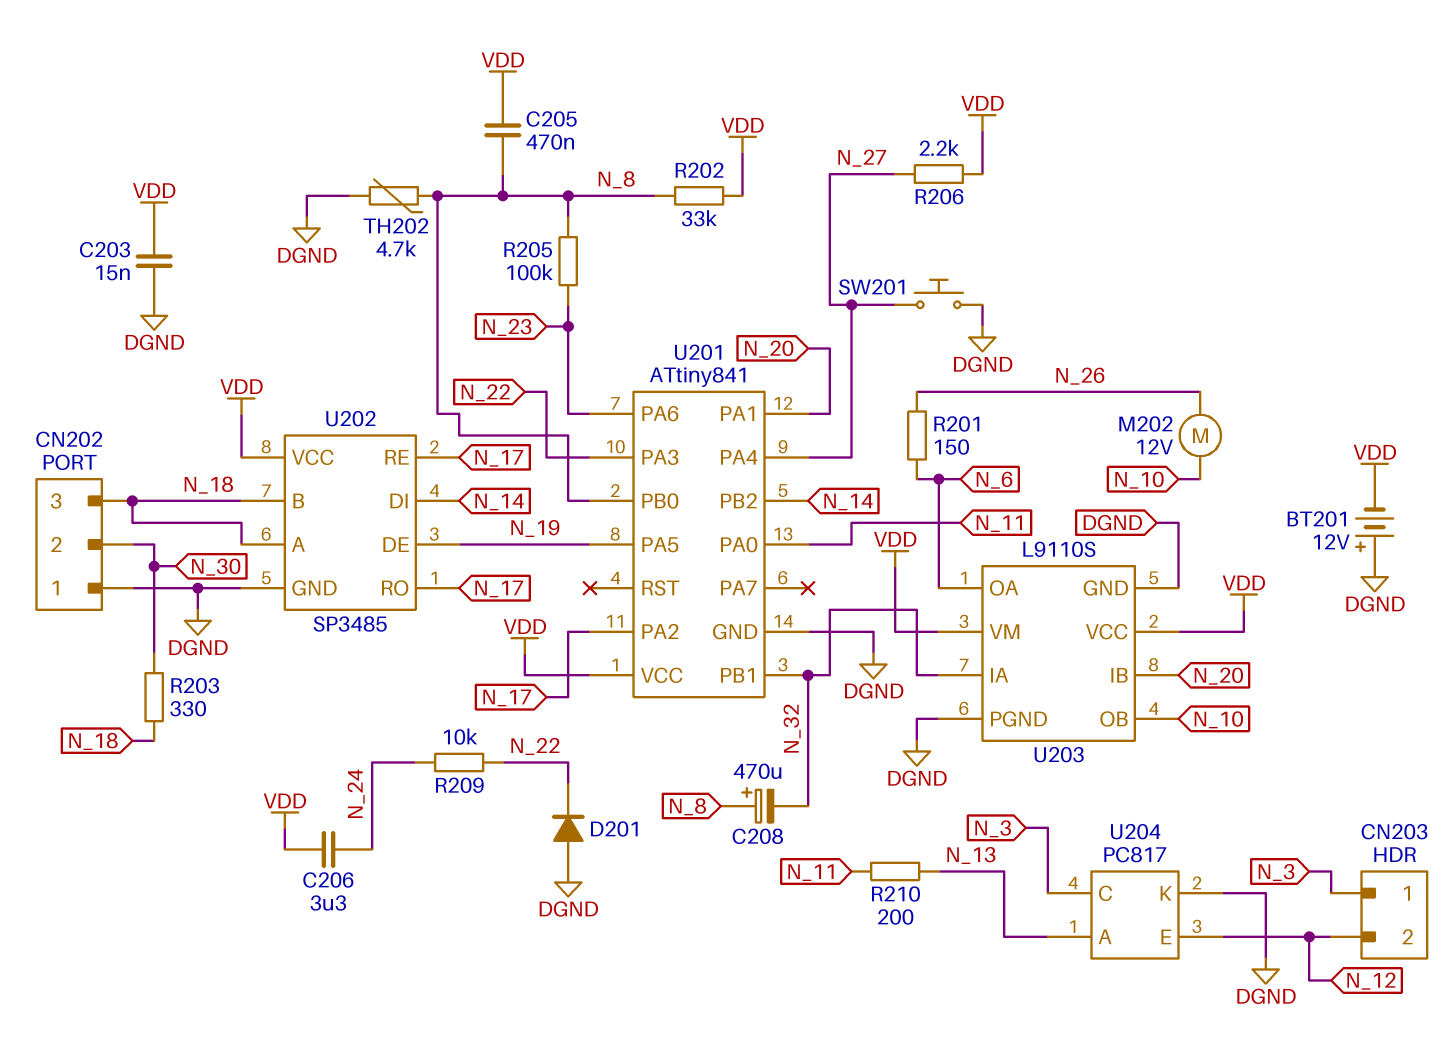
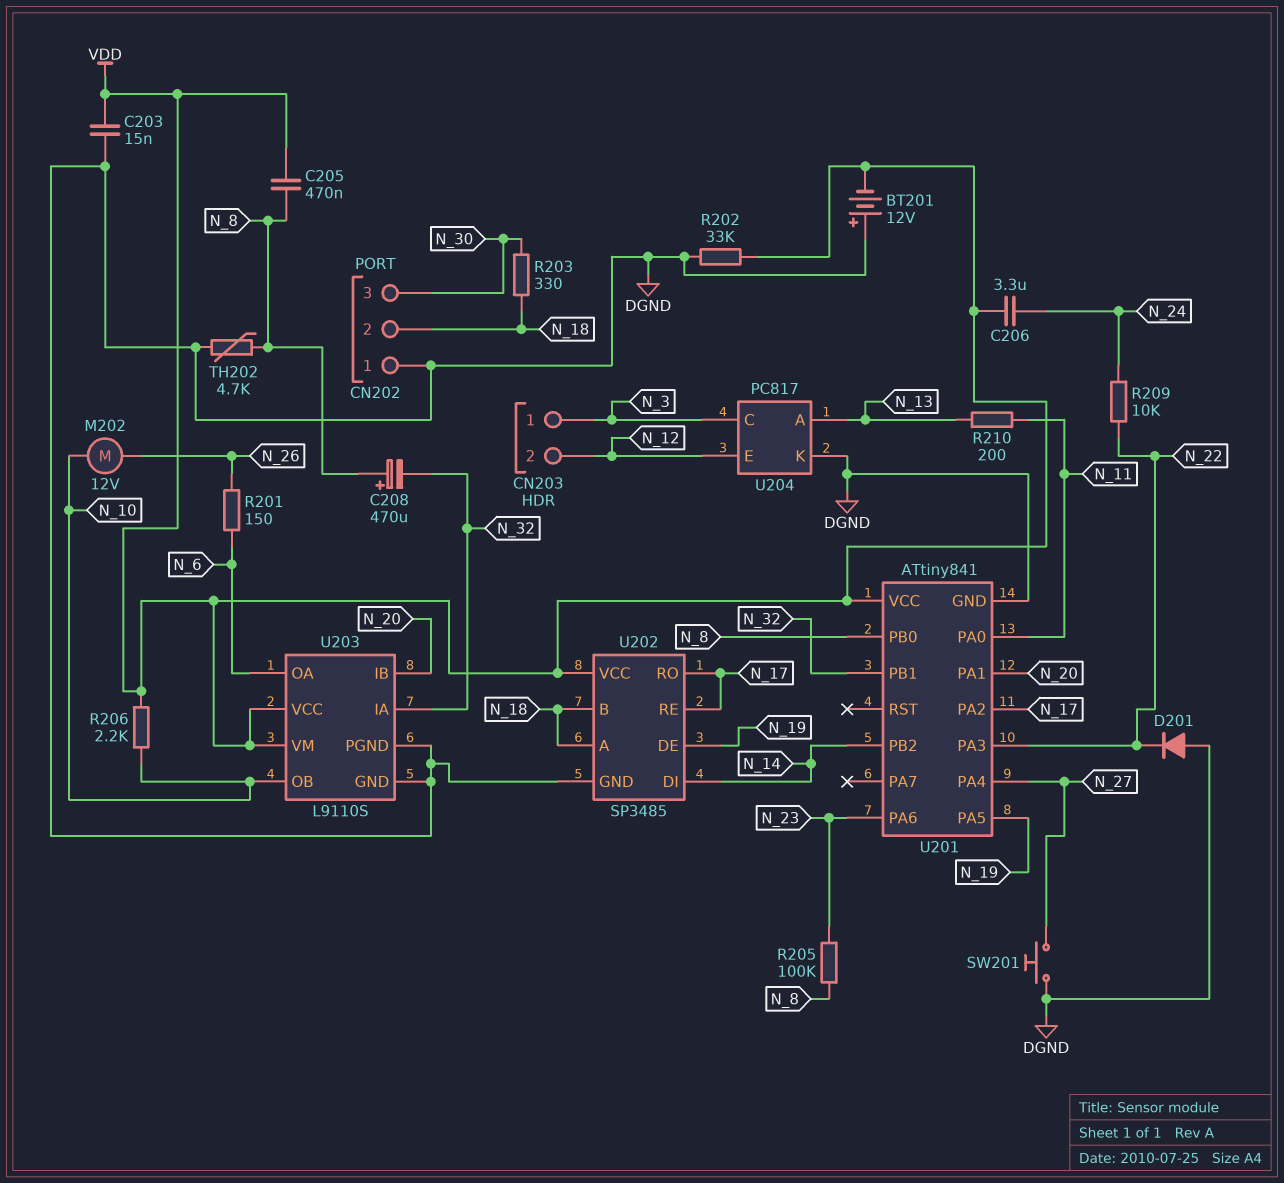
CN202 pin 2: N_30 -> N_18
CN202 pin 3: N_18 -> N_30
R202: 33k (N_8, VDD) -> 33k (DGND, VDD)
R206: 2.2k (N_27, VDD) -> 2.2k (N_10, VDD)

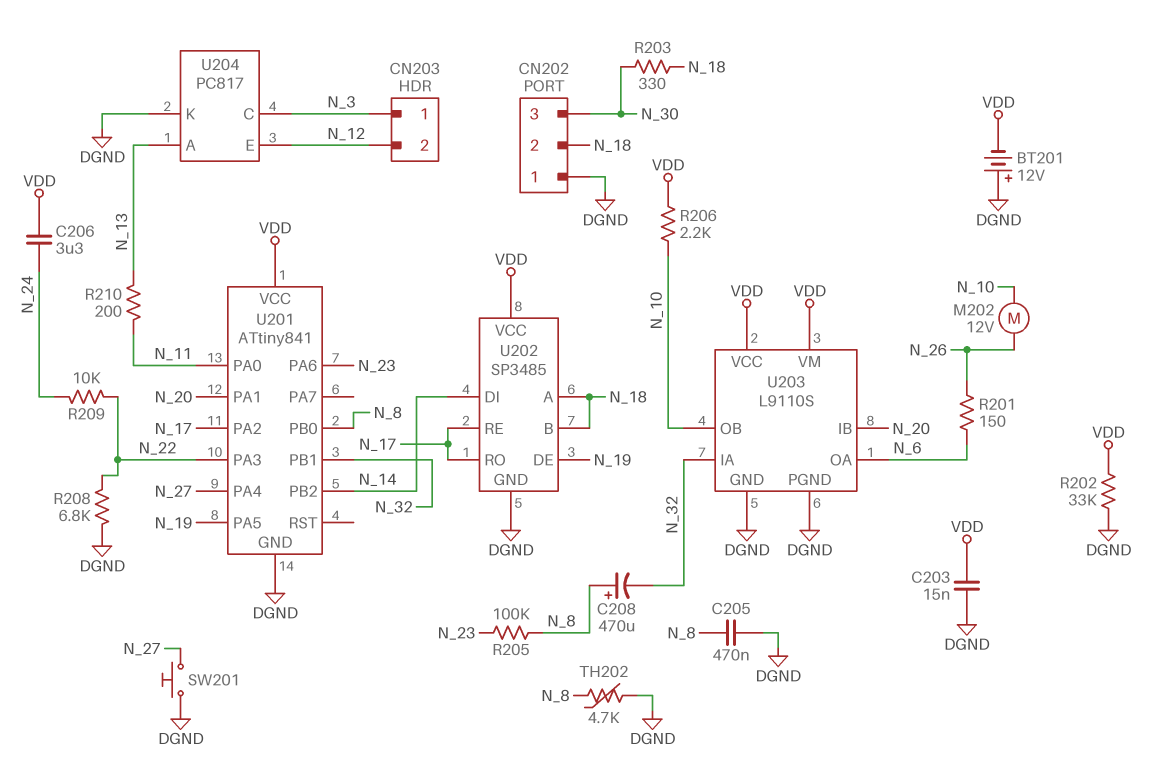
C205: 470nF (N_8, VDD) -> 470nF (DGND, N_8)
D201: diode (A DGND, K N_22) -> none
R208: none -> 6.8k (DGND, N_22)

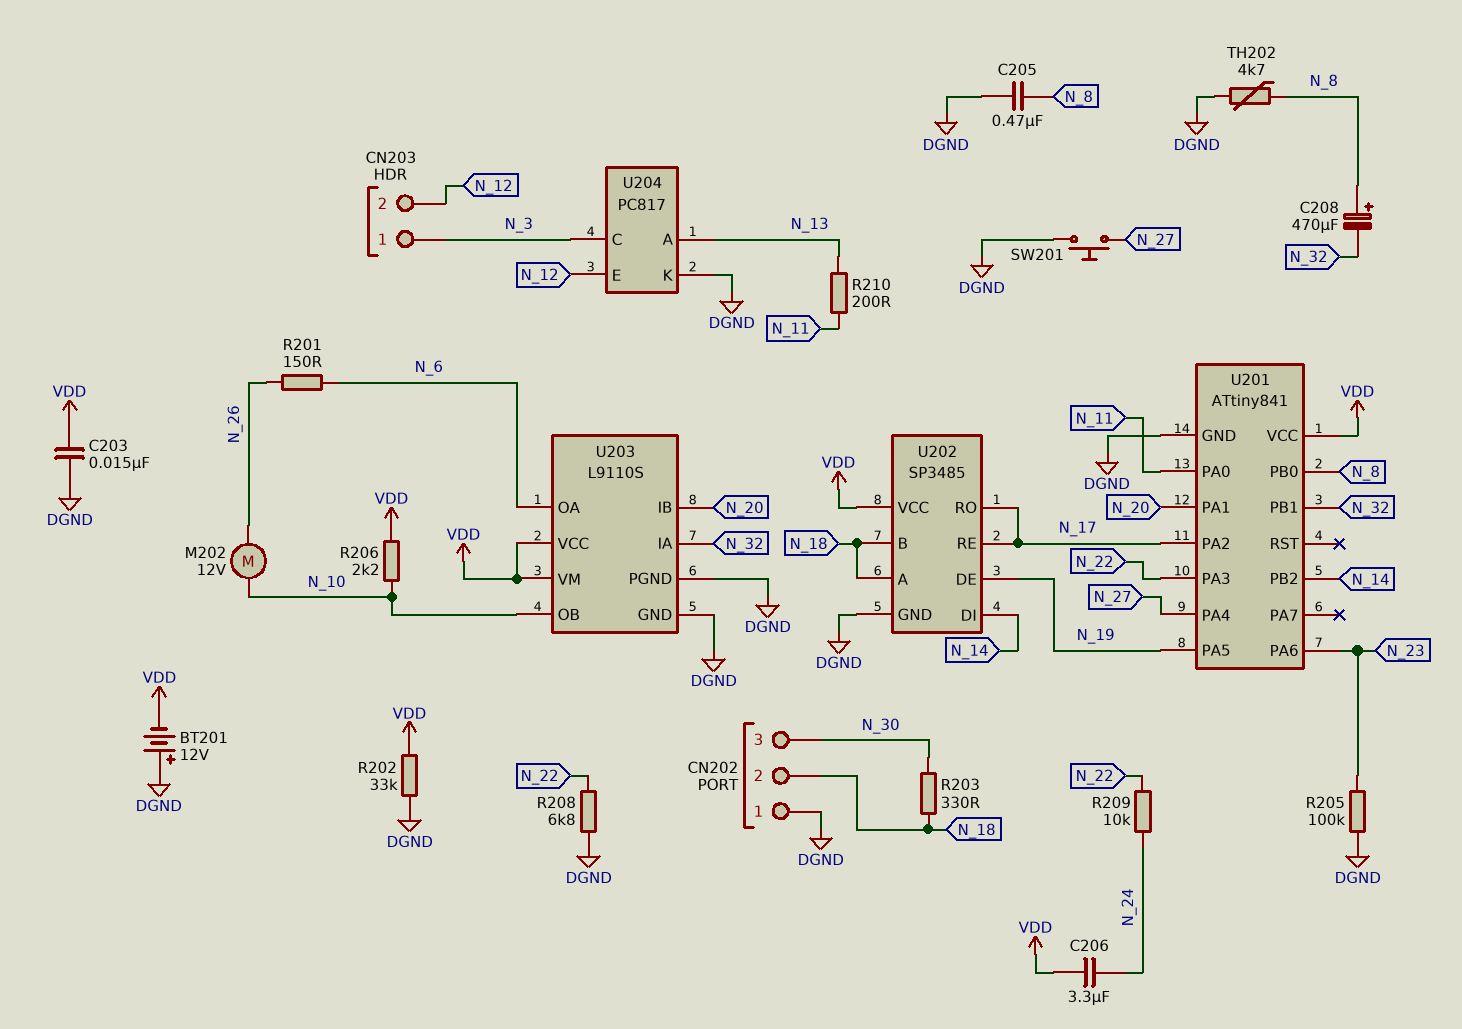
R205: 100k (N_8, N_23) -> 100k (DGND, N_23)

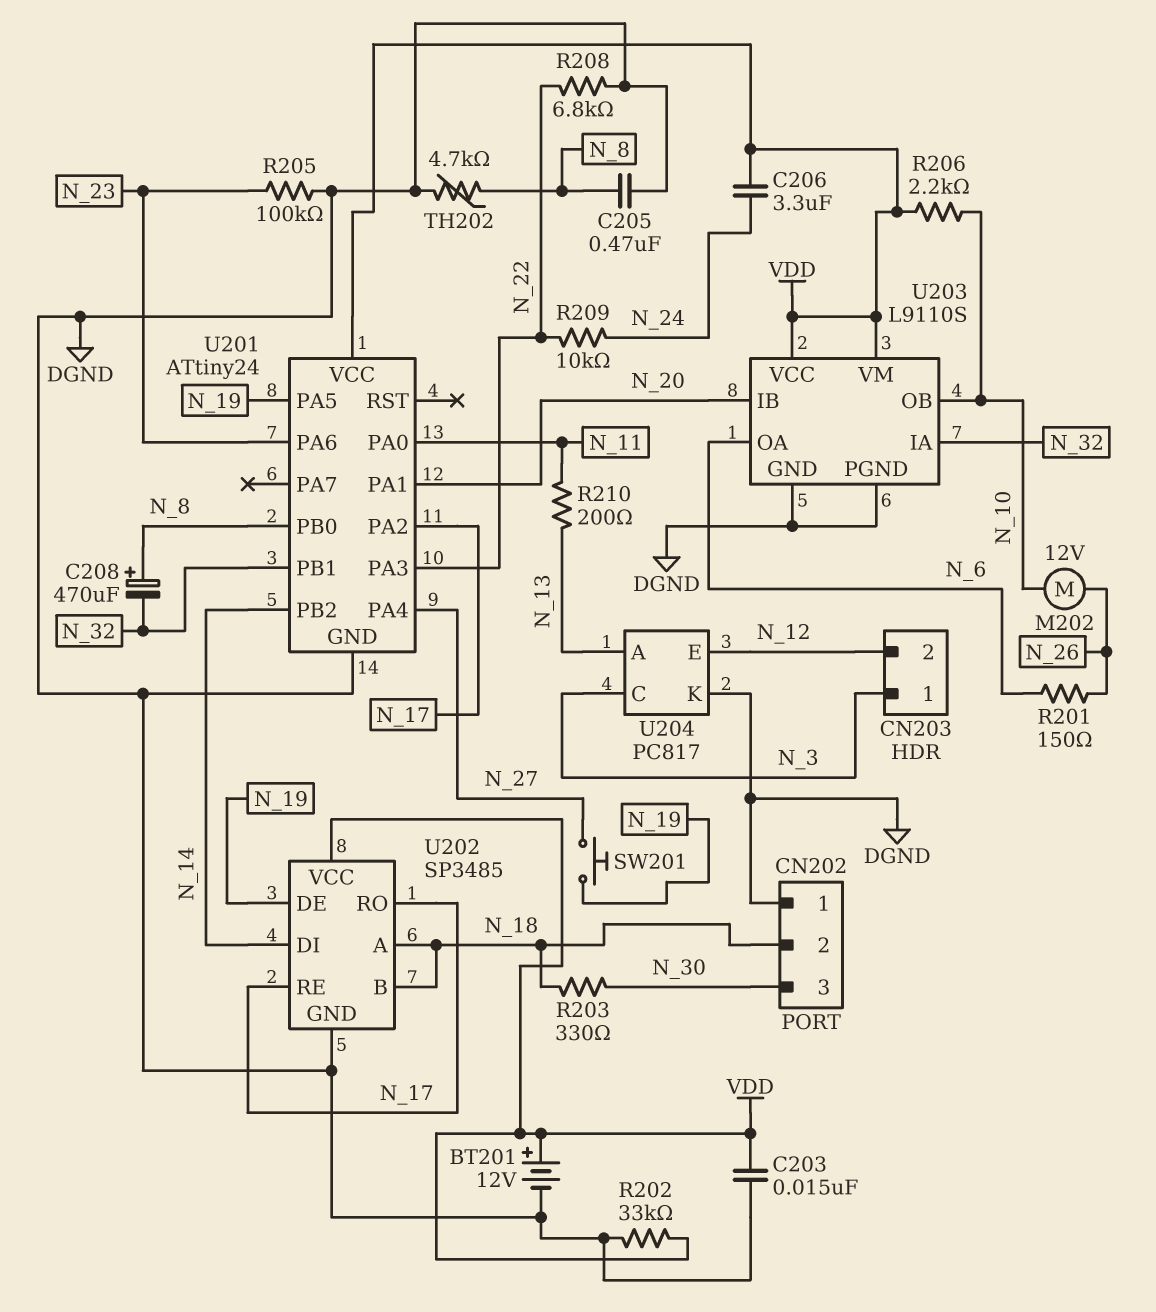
BT201: 12V (plus DGND, minus VDD) -> 12V (plus VDD, minus DGND)
SW201: button (DGND, N_27) -> button (N_19, N_27)
U201: ATtiny841 -> ATtiny24

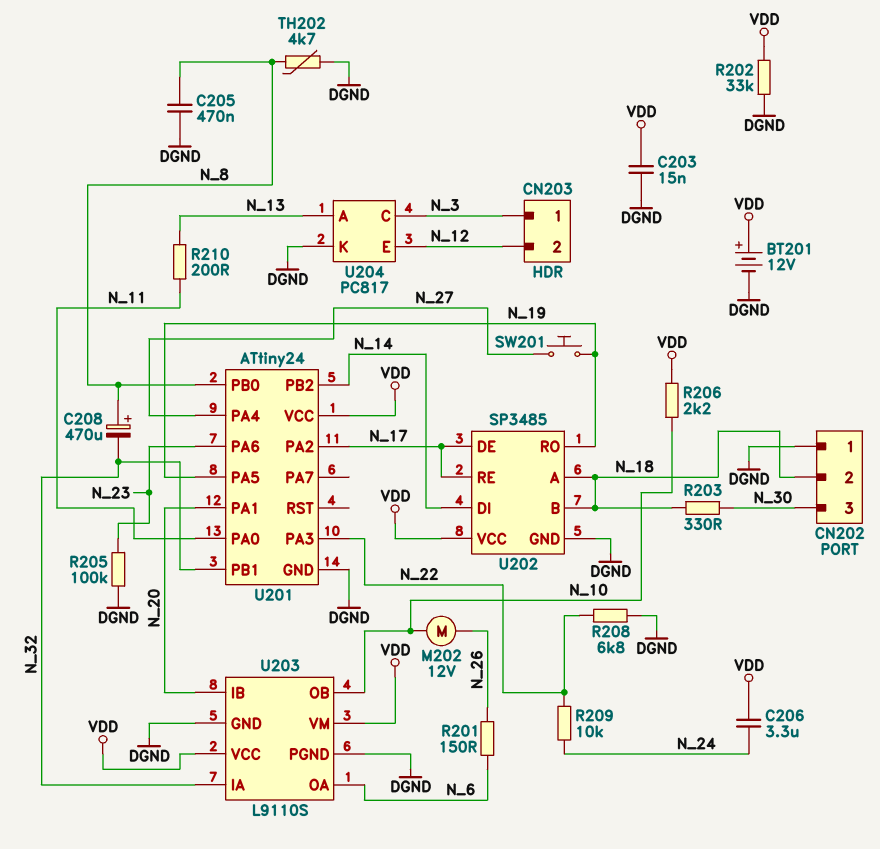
U202 pin DE: N_19 -> N_17
U202 pin RO: N_17 -> N_19

